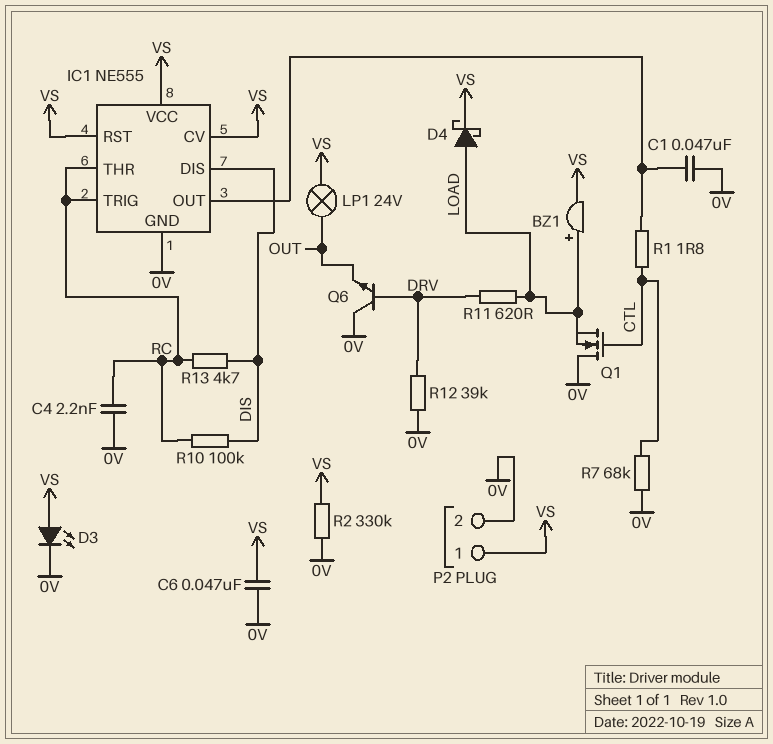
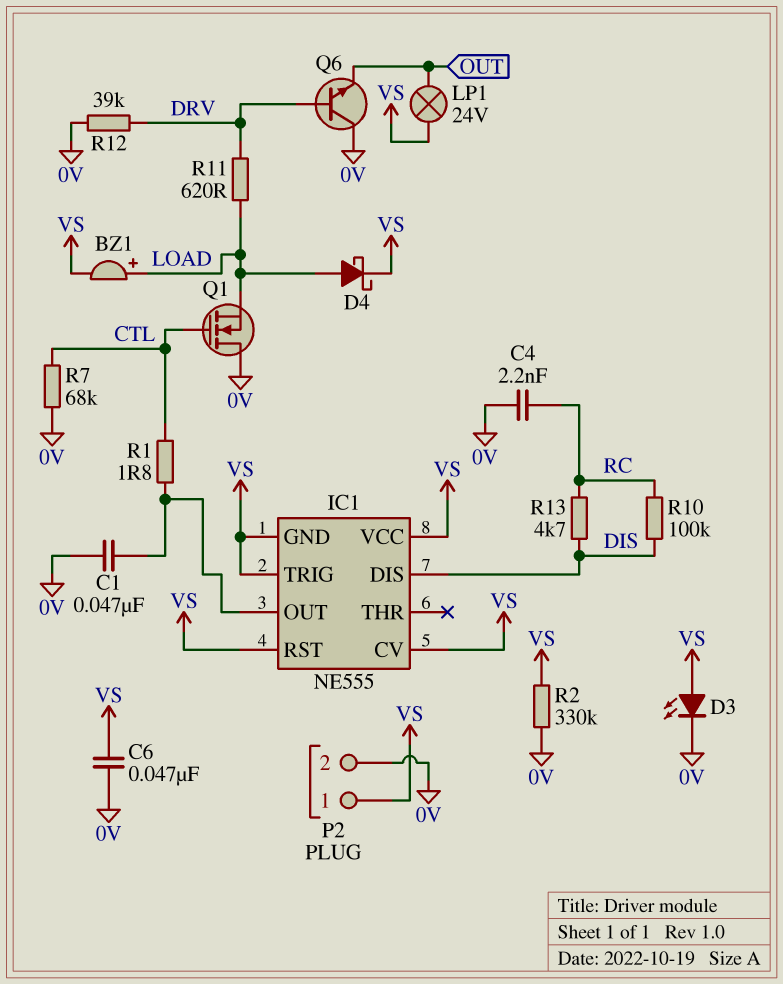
IC1 pin GND: 0V -> VS
IC1 pin THR: RC -> none
IC1 pin TRIG: RC -> VS

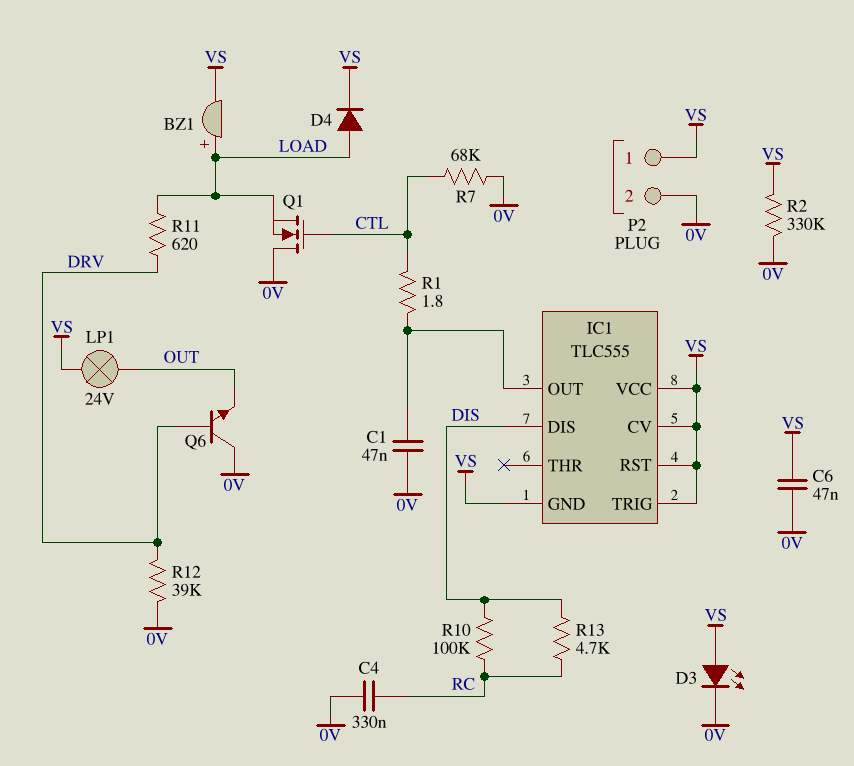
C4: 2.2nF (0V, RC) -> 330nF (0V, RC)
D4: schottky (A LOAD, K VS) -> diode (A LOAD, K VS)
IC1: NE555 -> TLC555

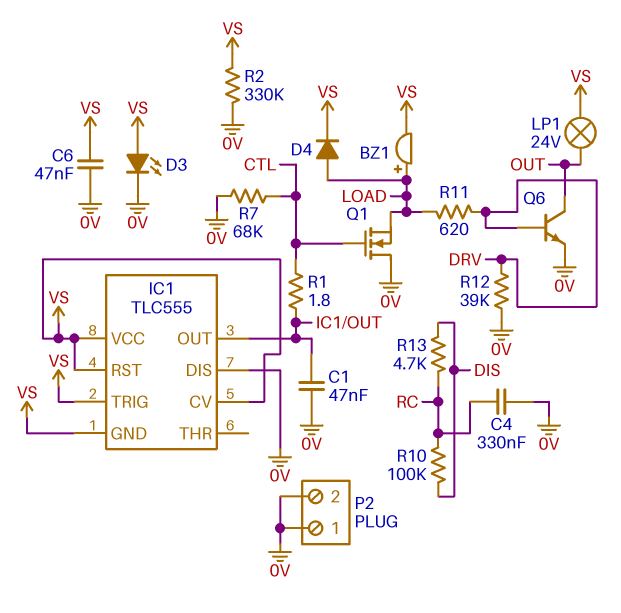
IC1 pin DIS: DIS -> 0V
P2 pin 1: VS -> 0V
Q6: NPN (B DRV, C 0V, E OUT) -> NPN (B DRV, C OUT, E 0V)

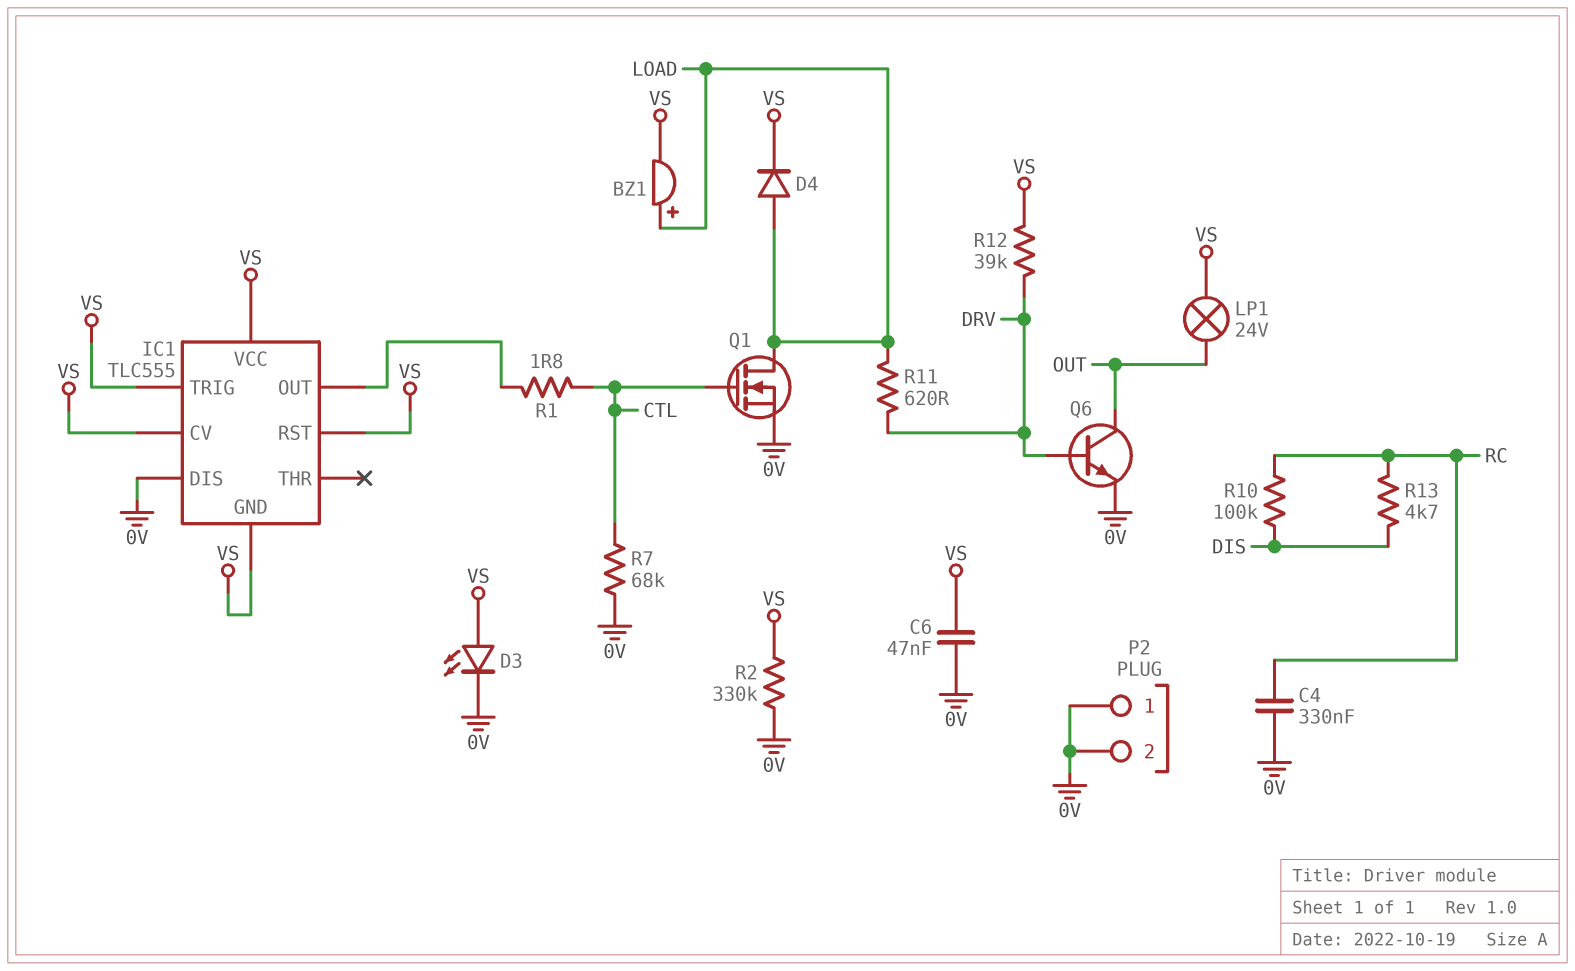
C1: 47nF (0V, IC1/OUT) -> none
Q1: NMOS (G CTL, D 0V, S LOAD) -> NMOS (G CTL, D LOAD, S 0V)
R12: 39k (0V, DRV) -> 39k (DRV, VS)

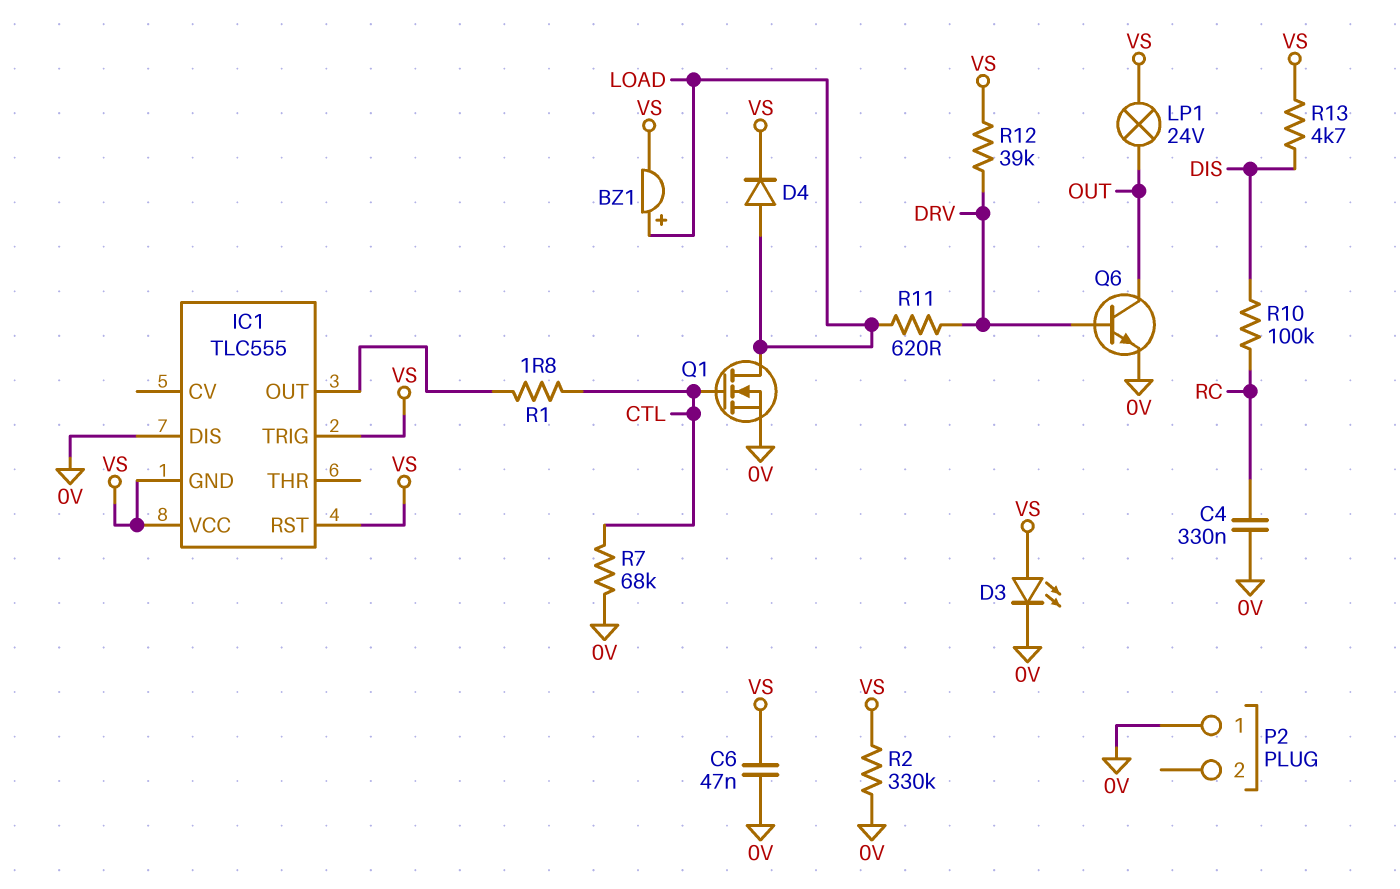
IC1 pin CV: VS -> none
P2 pin 2: 0V -> none
R13: 4.7k (DIS, RC) -> 4.7k (DIS, VS)

